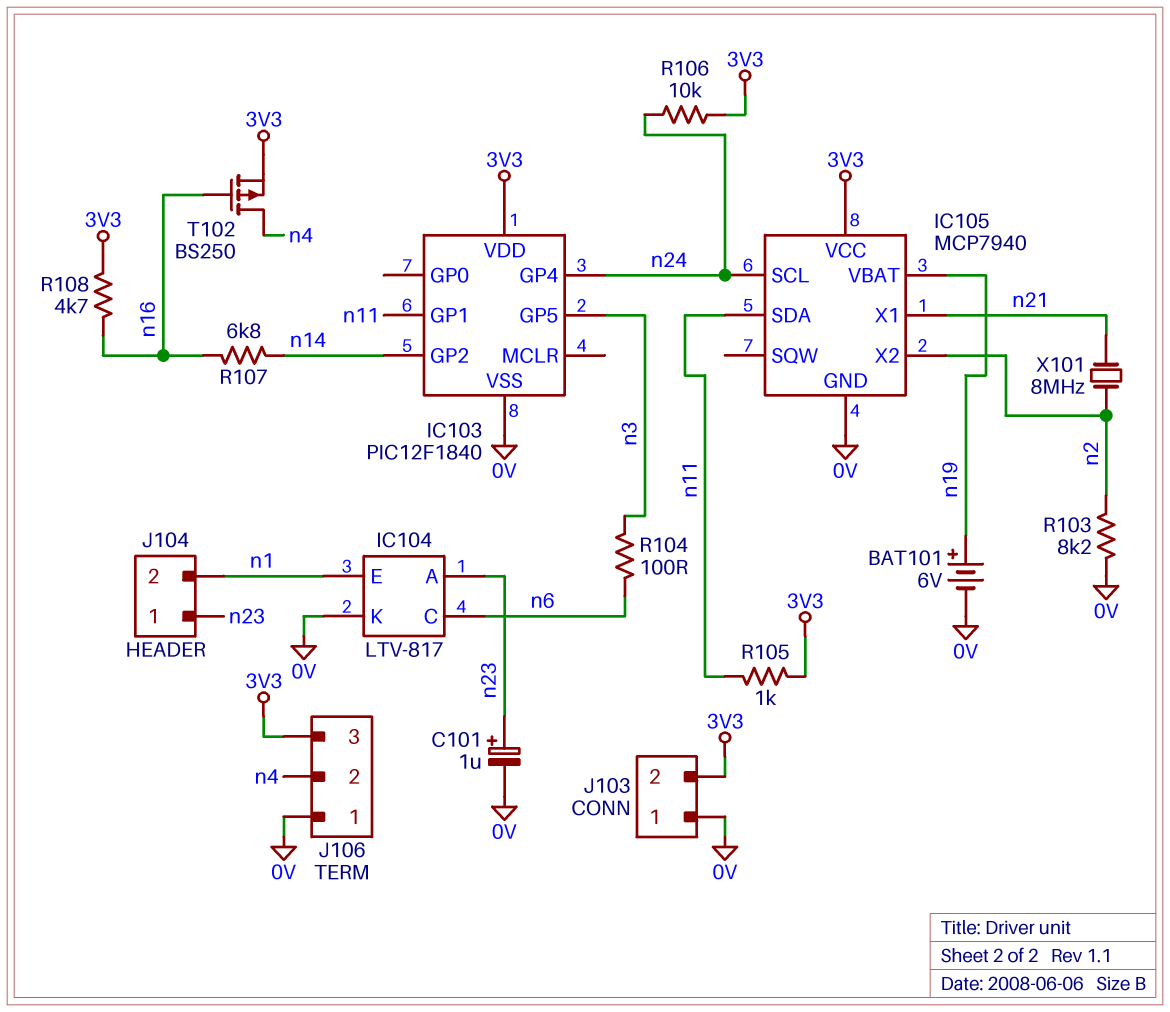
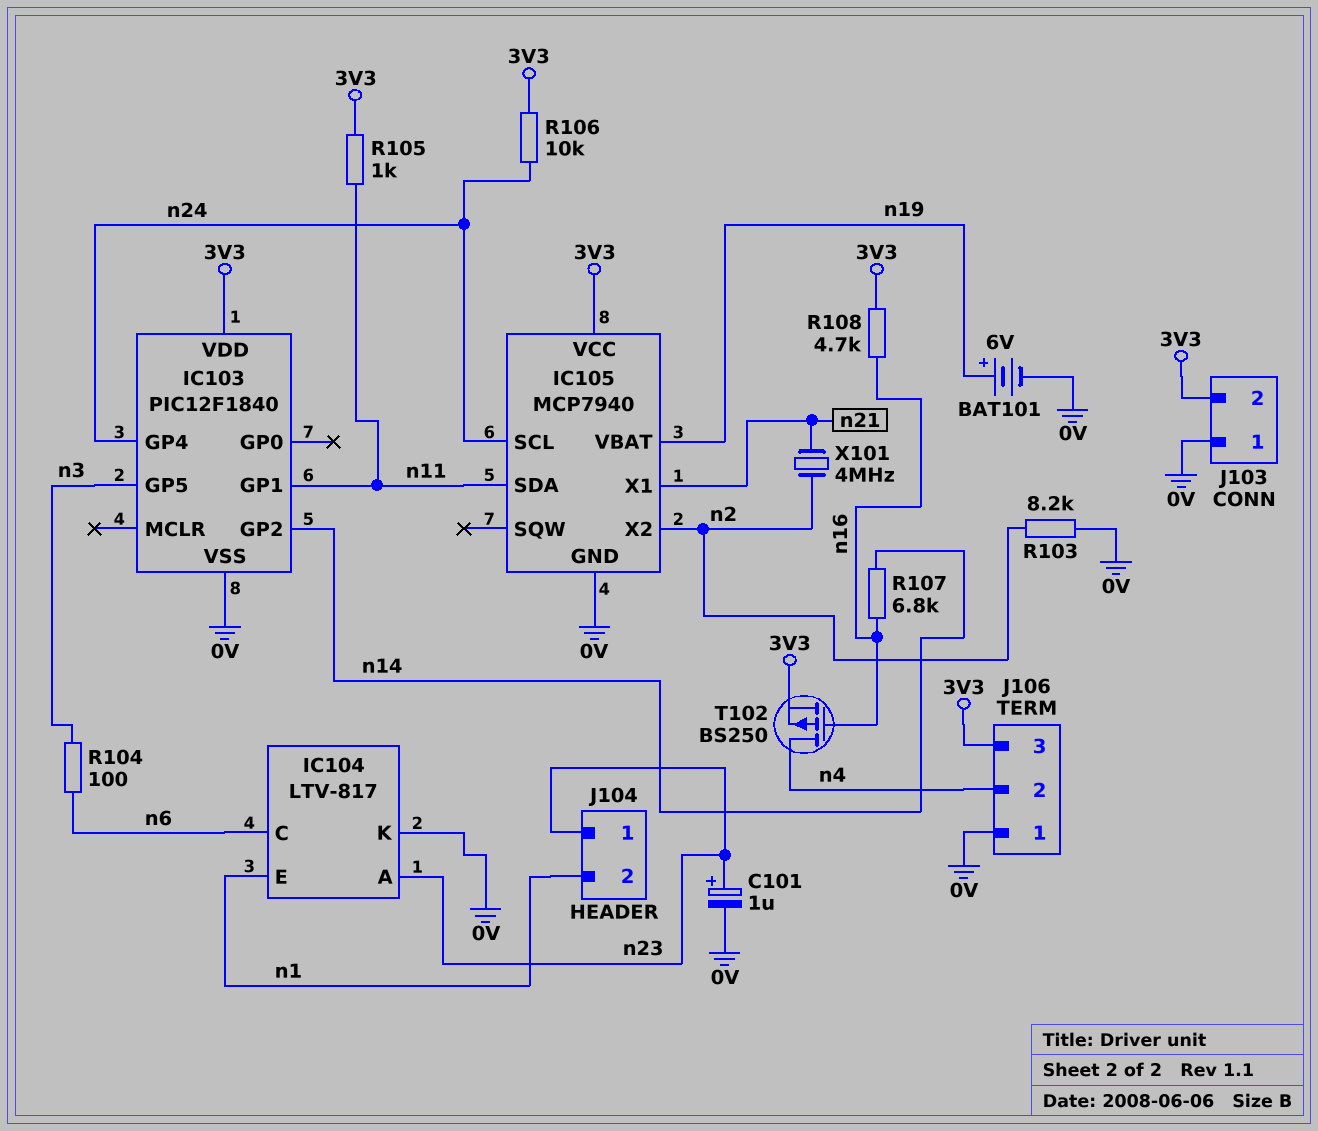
X101: 8MHz (n2, n21) -> 4MHz (n2, n21)

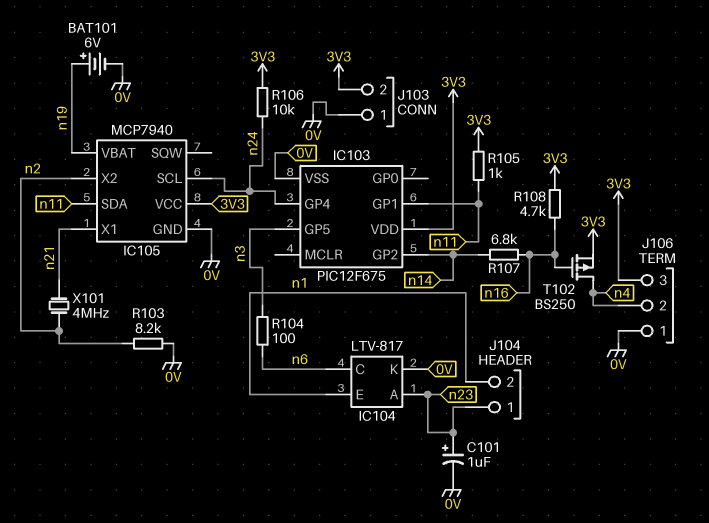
IC103: PIC12F1840 -> PIC12F675

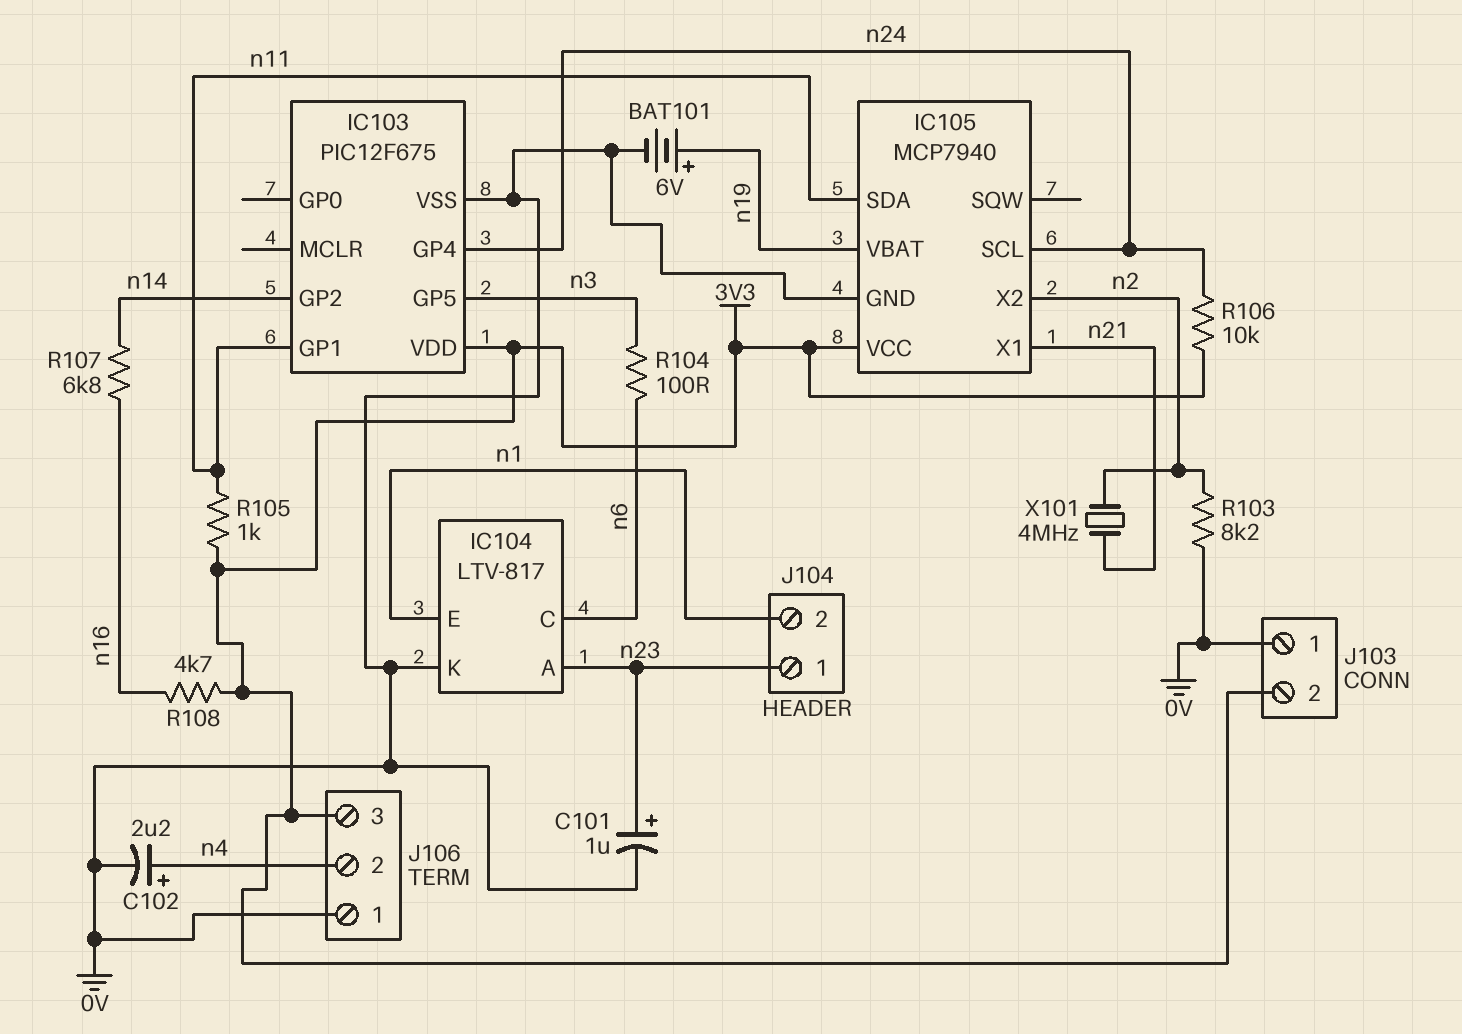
C102: none -> 2.2uF (plus n4, minus 0V)
T102: PMOS BS250 (G n16, D n4, S 3V3) -> none

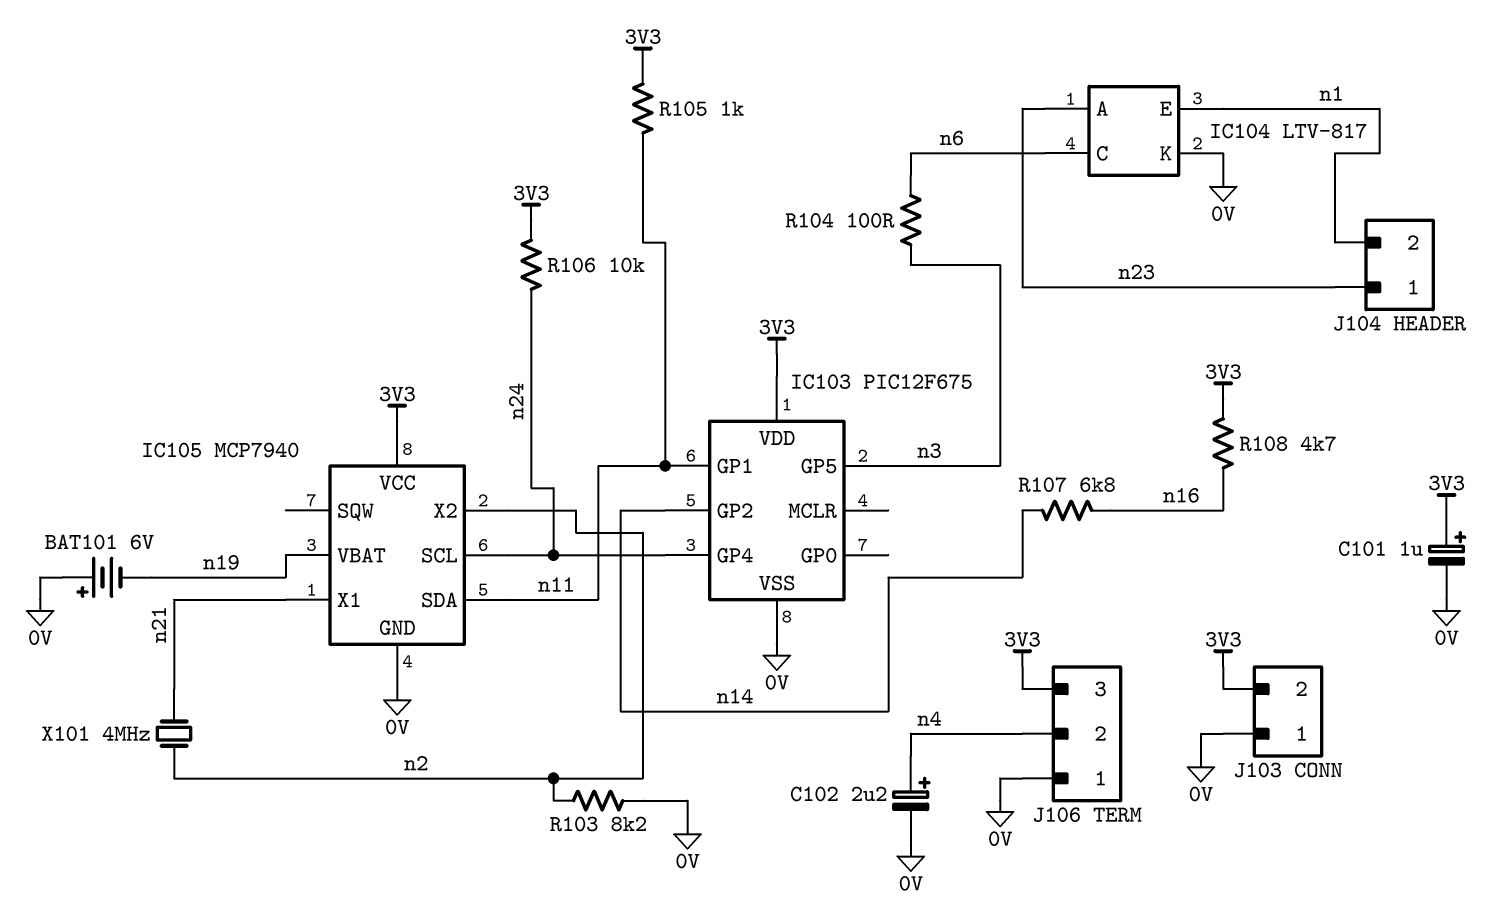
BAT101: 6V (plus n19, minus 0V) -> 6V (plus 0V, minus n19)
C101: 1uF (plus n23, minus 0V) -> 1uF (plus 3V3, minus 0V)

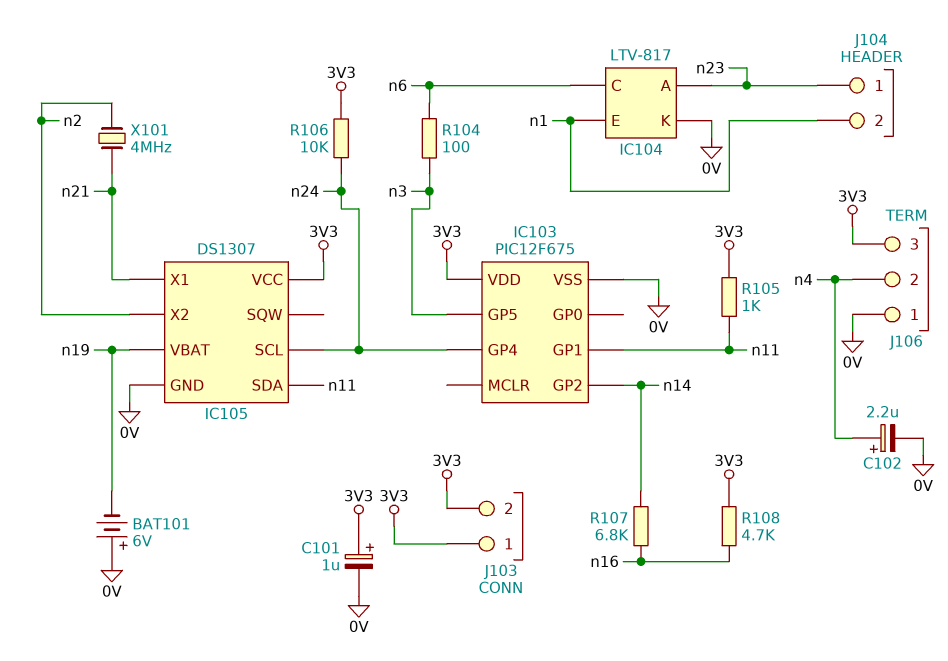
IC105: MCP7940 -> DS1307
J103 pin 1: 0V -> 3V3
R103: 8.2k (0V, n2) -> none

